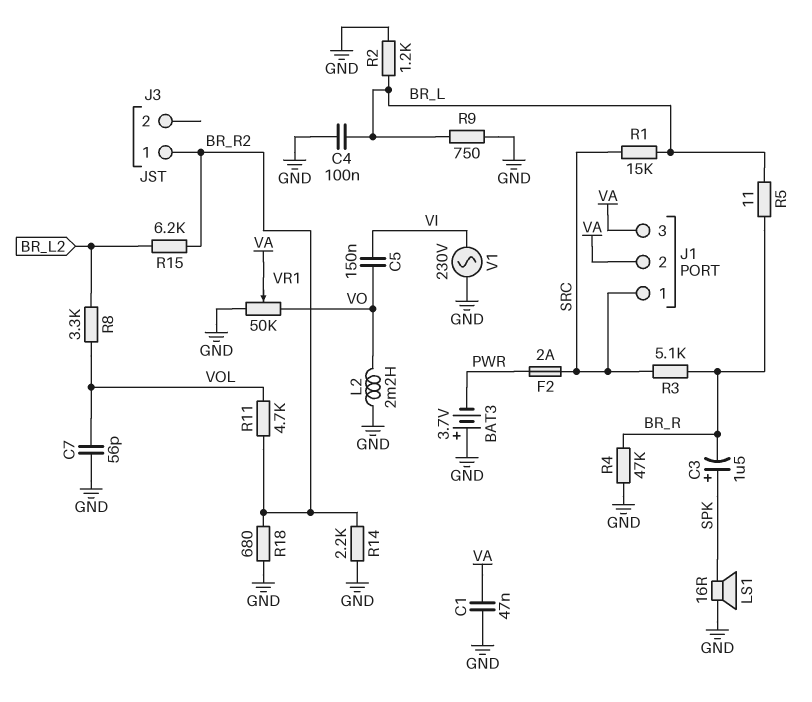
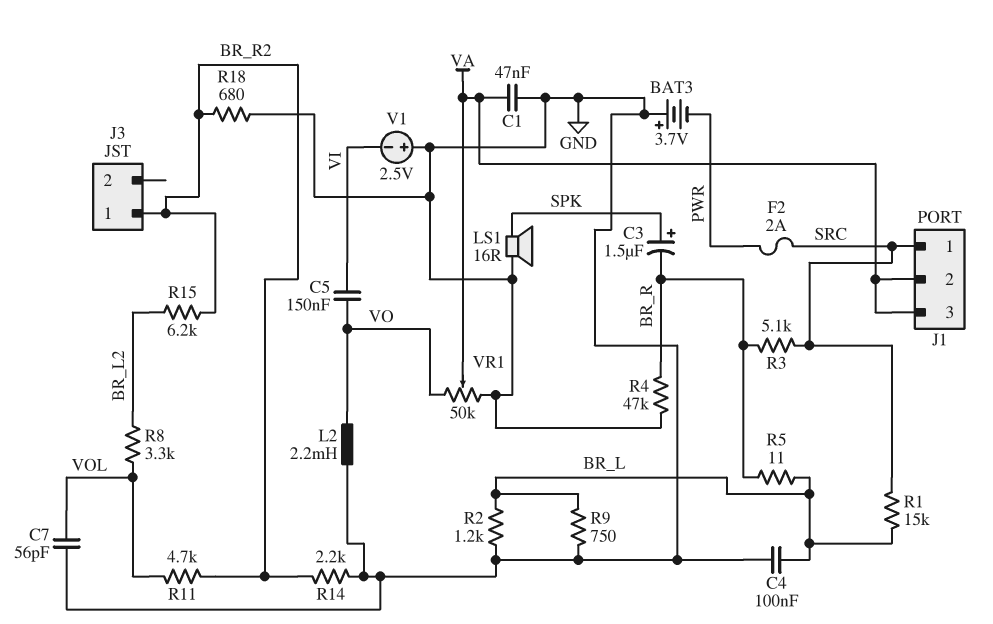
V1: AC 230V (GND, VI) -> 2.5V (plus GND, minus VI)

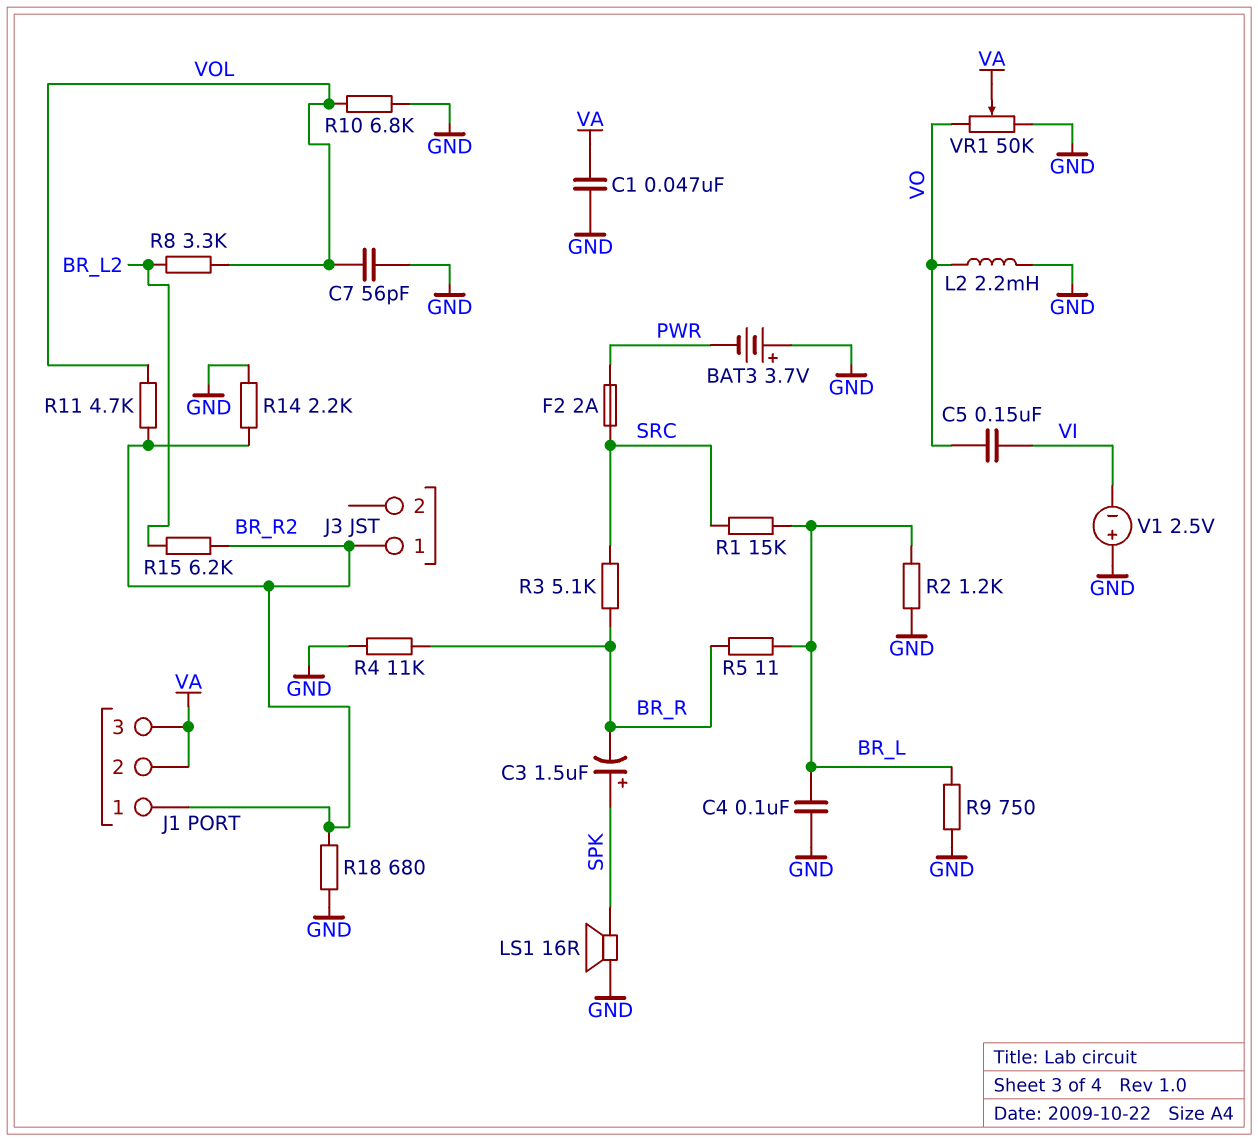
J1 pin 1: SRC -> BR_R2
R4: 47k (BR_R, GND) -> 11k (BR_R, GND)
R10: none -> 6.8k (GND, VOL)

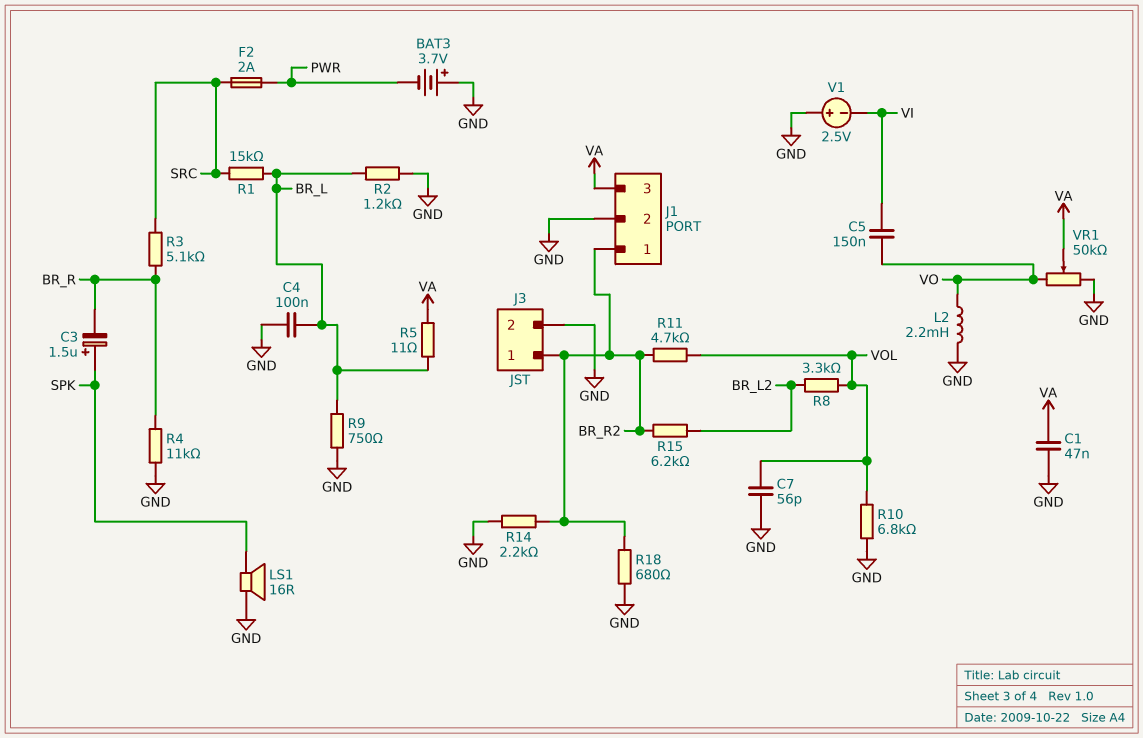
J1 pin 2: VA -> GND
J3 pin 2: none -> GND
R5: 11 (BR_L, BR_R) -> 11 (BR_L, VA)

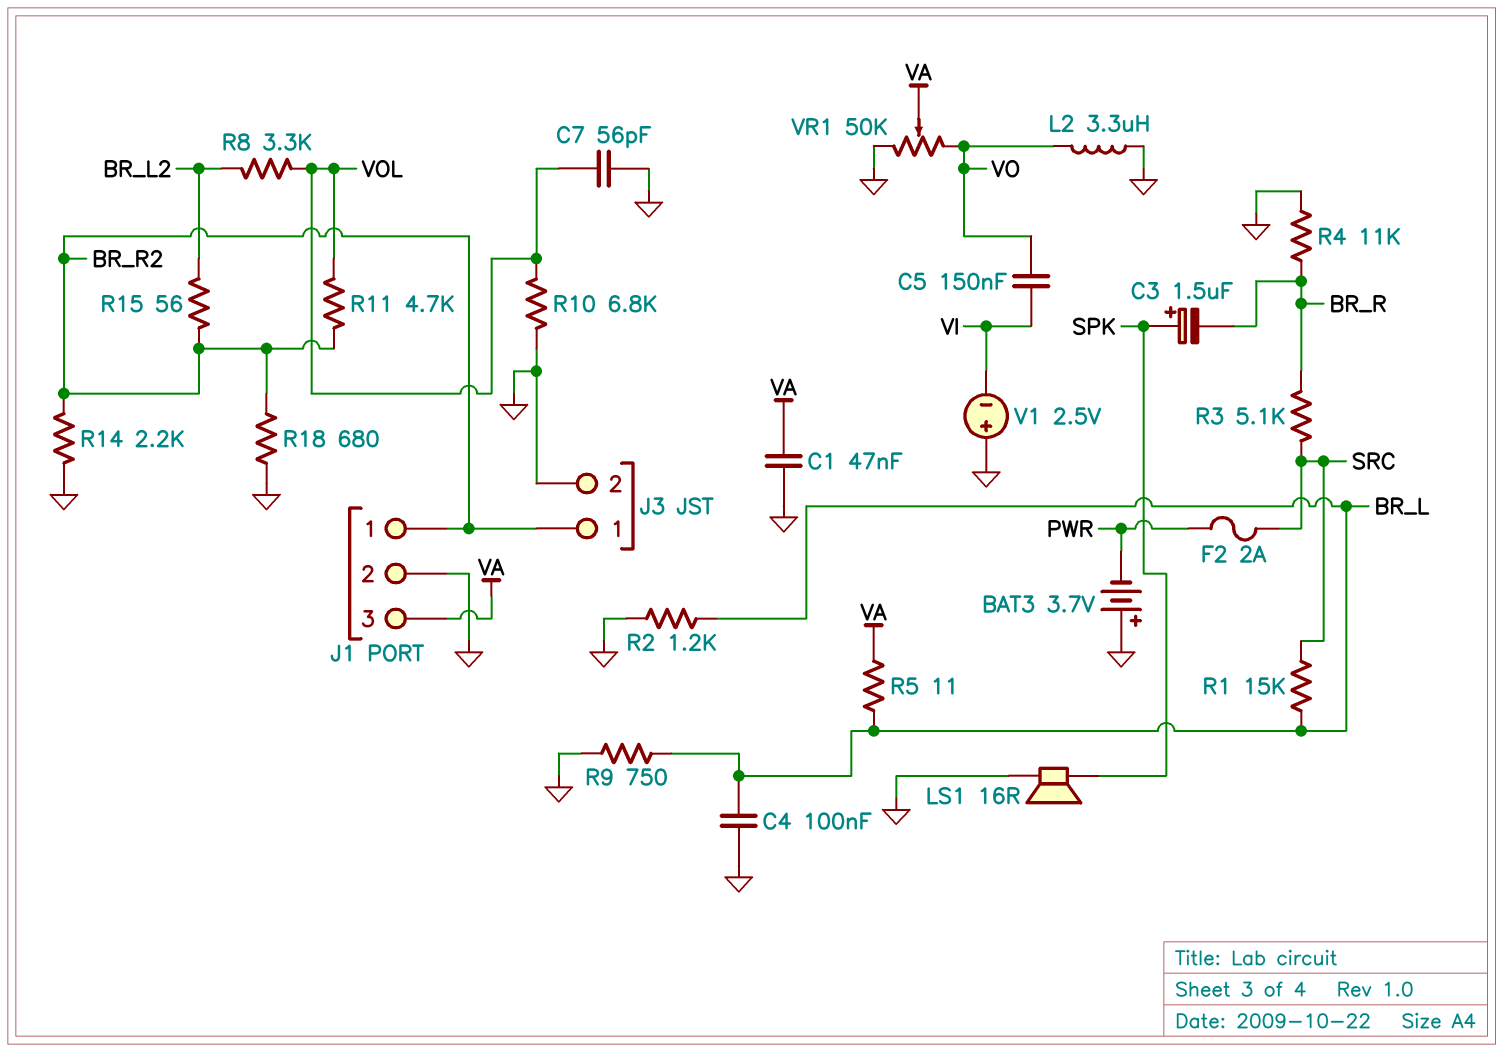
L2: 2.2mH (GND, VO) -> 3.3uH (GND, VO)
R15: 6.2k (BR_L2, BR_R2) -> 56 (BR_L2, BR_R2)

